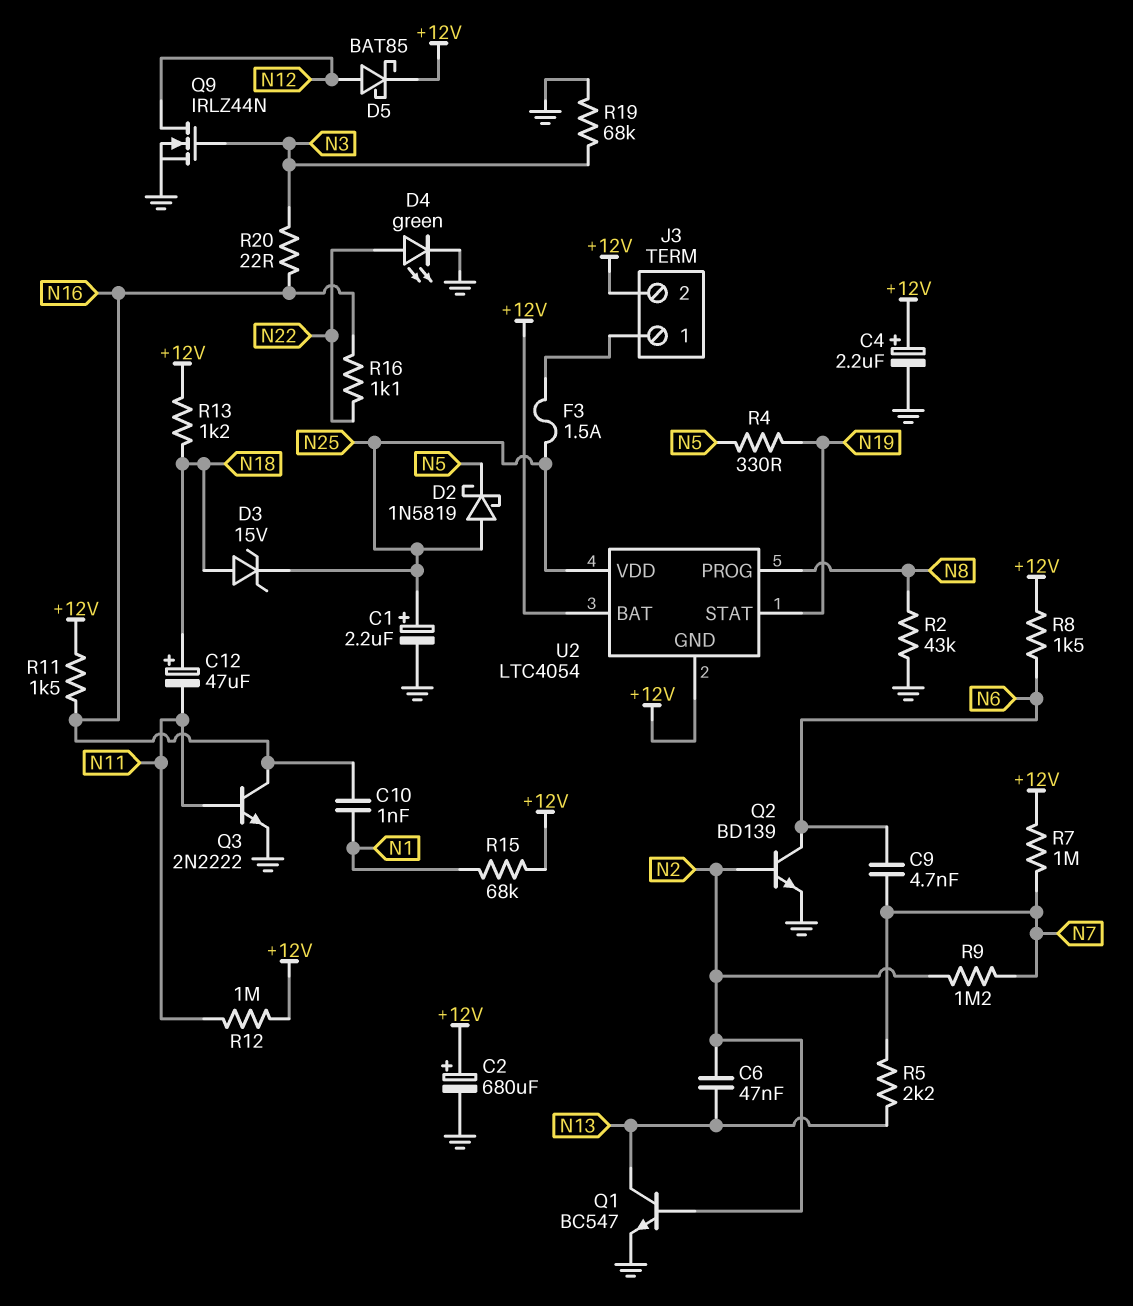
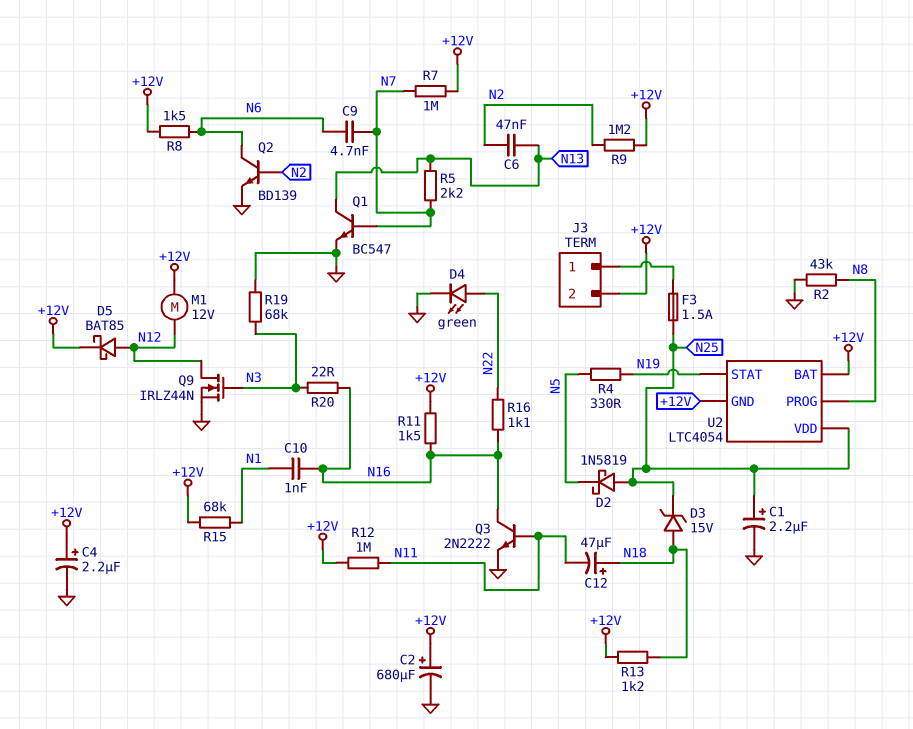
M1: none -> motor 12V (+12V, N12)
Q1: NPN BC547 (B N2, C N13, E GND) -> NPN BC547 (B N7, C N13, E GND)
R9: 1.2M (N2, N7) -> 1.2M (+12V, N2)

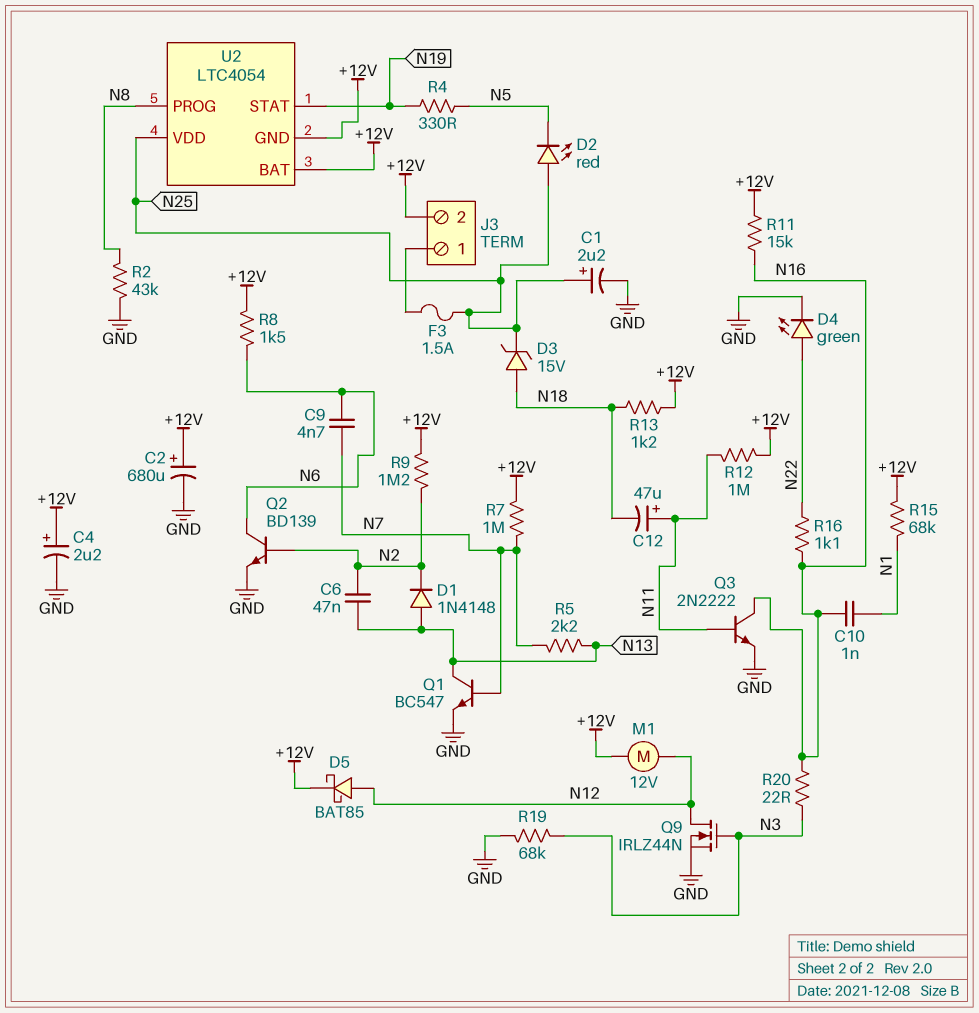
C12: 47uF (plus N18, minus N11) -> 47uF (plus N11, minus N18)
D1: none -> diode 1N4148 (A N13, K N2)
D2: schottky 1N5819 (A N25, K N5) -> LED red (A N25, K N5)
R11: 1.5k (+12V, N16) -> 15k (+12V, N16)

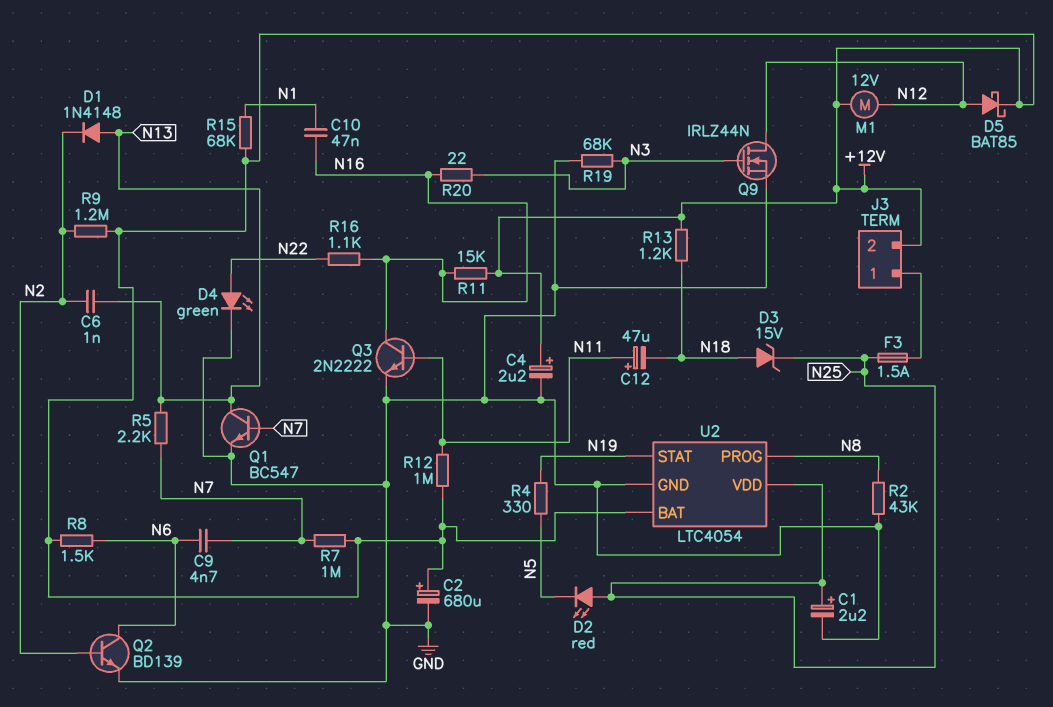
C6: 47nF (N2, N13) -> 1nF (N2, N13)
C10: 1nF (N1, N16) -> 47nF (N1, N16)
U2 pin GND: +12V -> GND

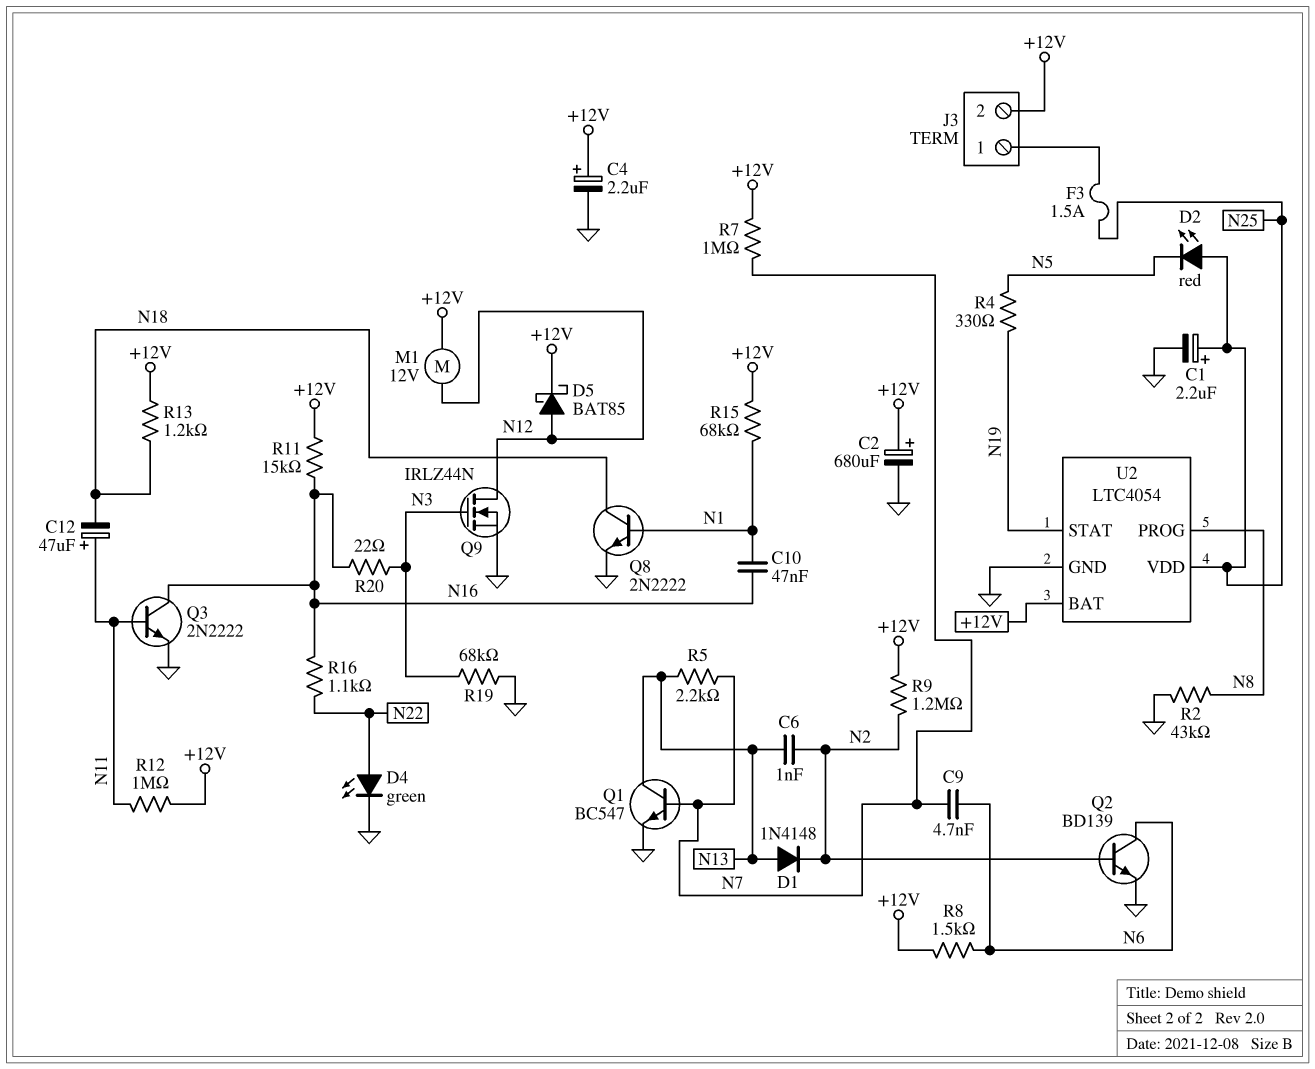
D3: zener 15V (A N18, K N25) -> none
Q8: none -> NPN 2N2222 (B N1, C N18, E GND)

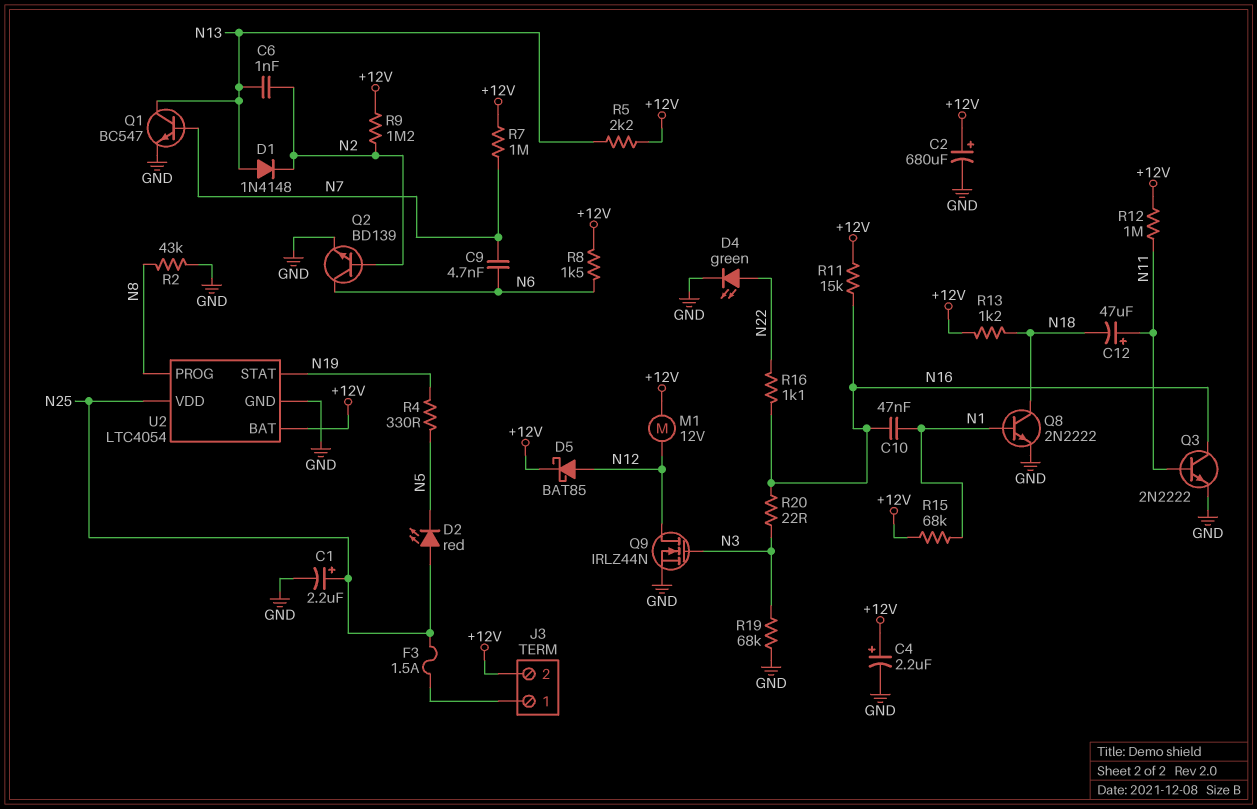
R5: 2.2k (N7, N13) -> 2.2k (+12V, N13)

